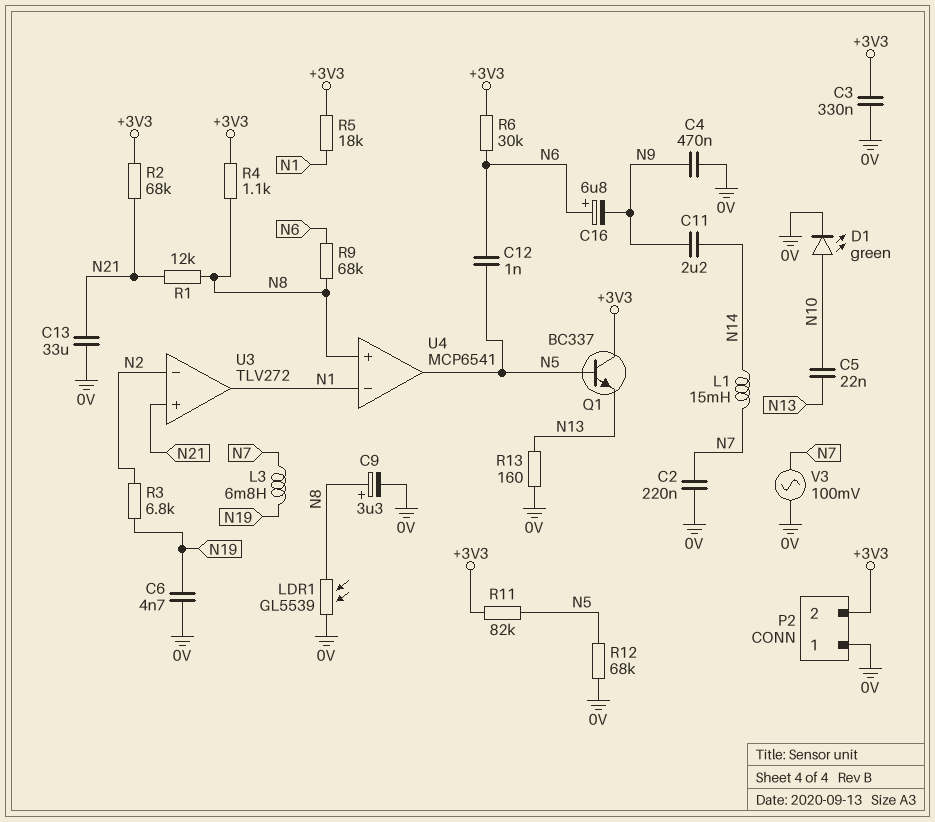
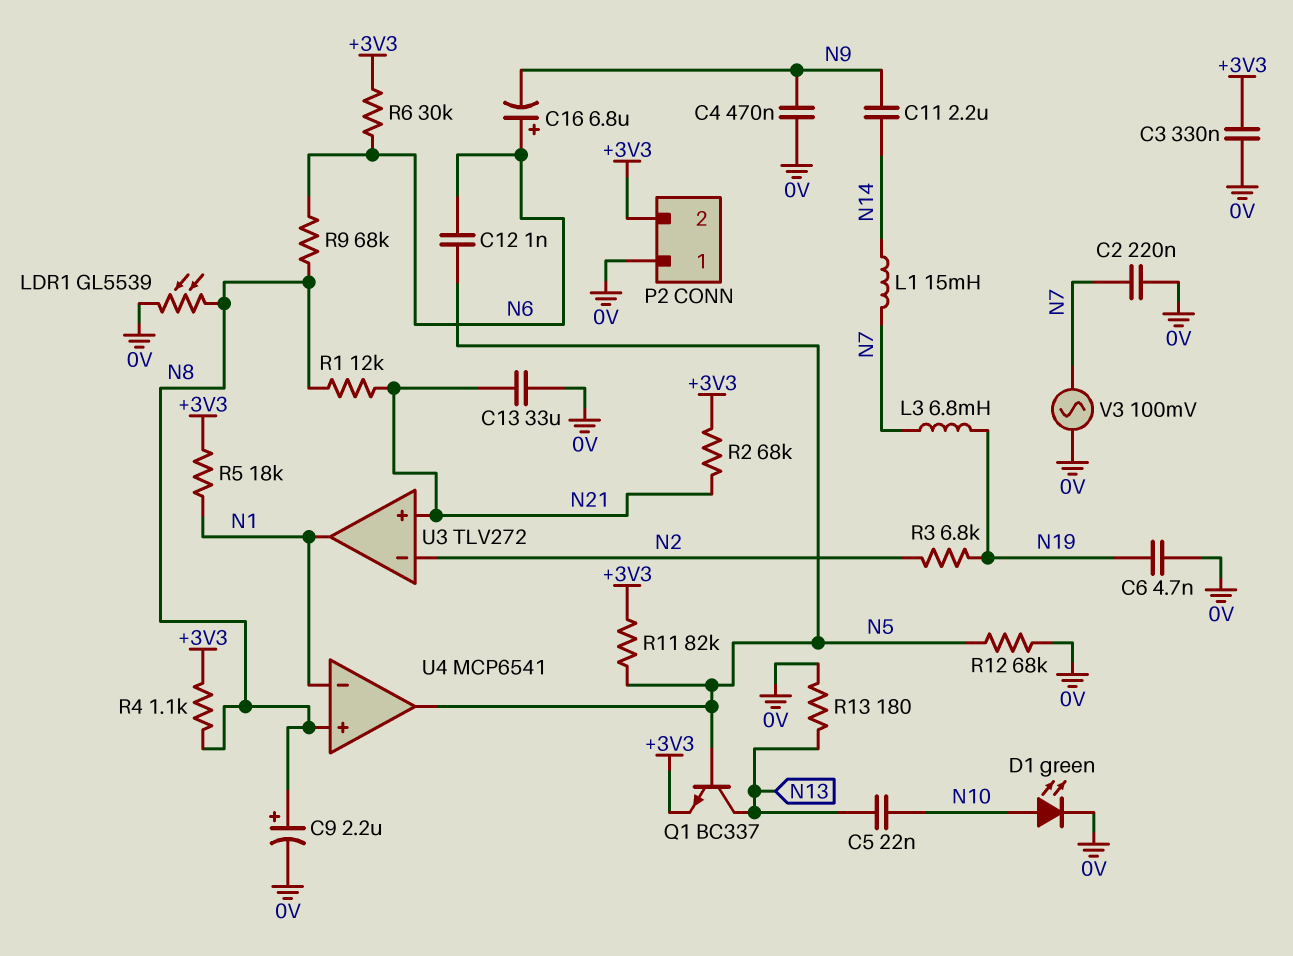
C9: 3.3uF (plus N8, minus 0V) -> 2.2uF (plus N8, minus 0V)
Q1: NPN BC337 (B N5, C +3V3, E N13) -> NPN BC337 (B N5, C N13, E +3V3)
R13: 160 (0V, N13) -> 180 (0V, N13)

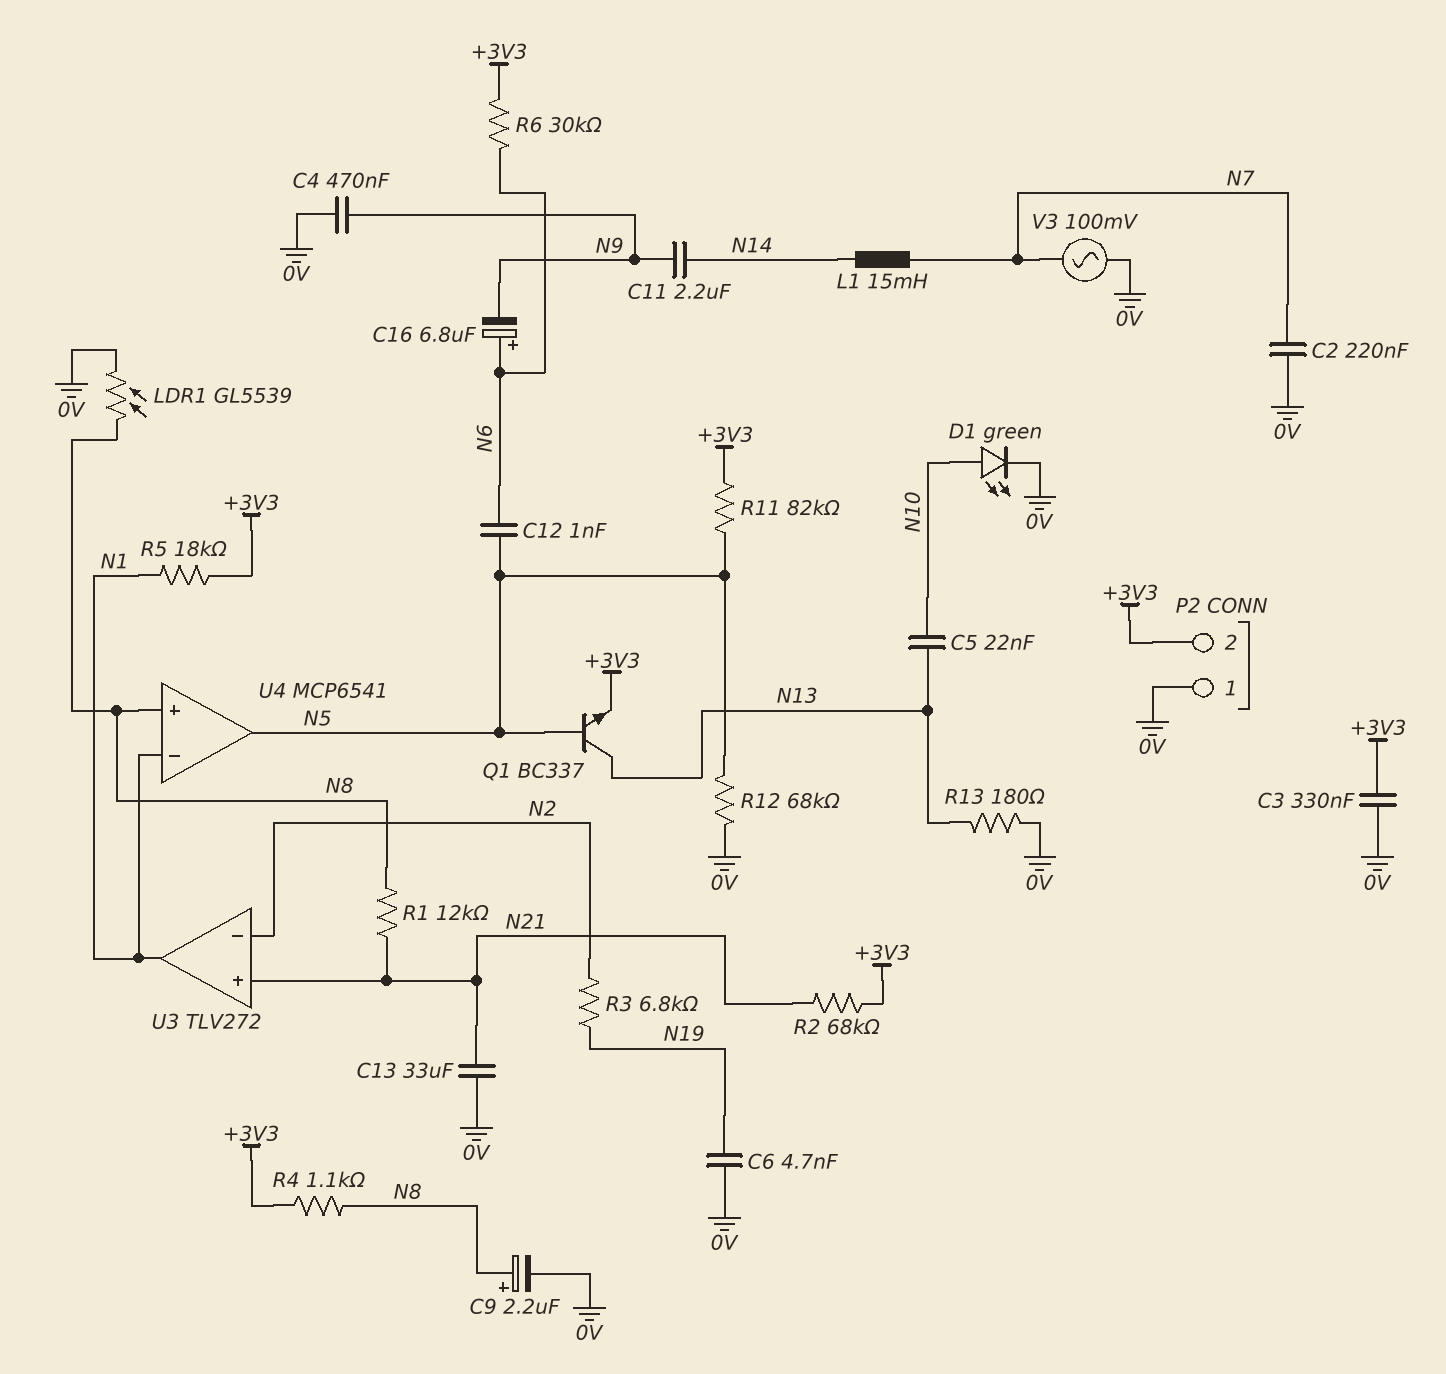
L3: 6.8mH (N7, N19) -> none
R9: 68k (N6, N8) -> none

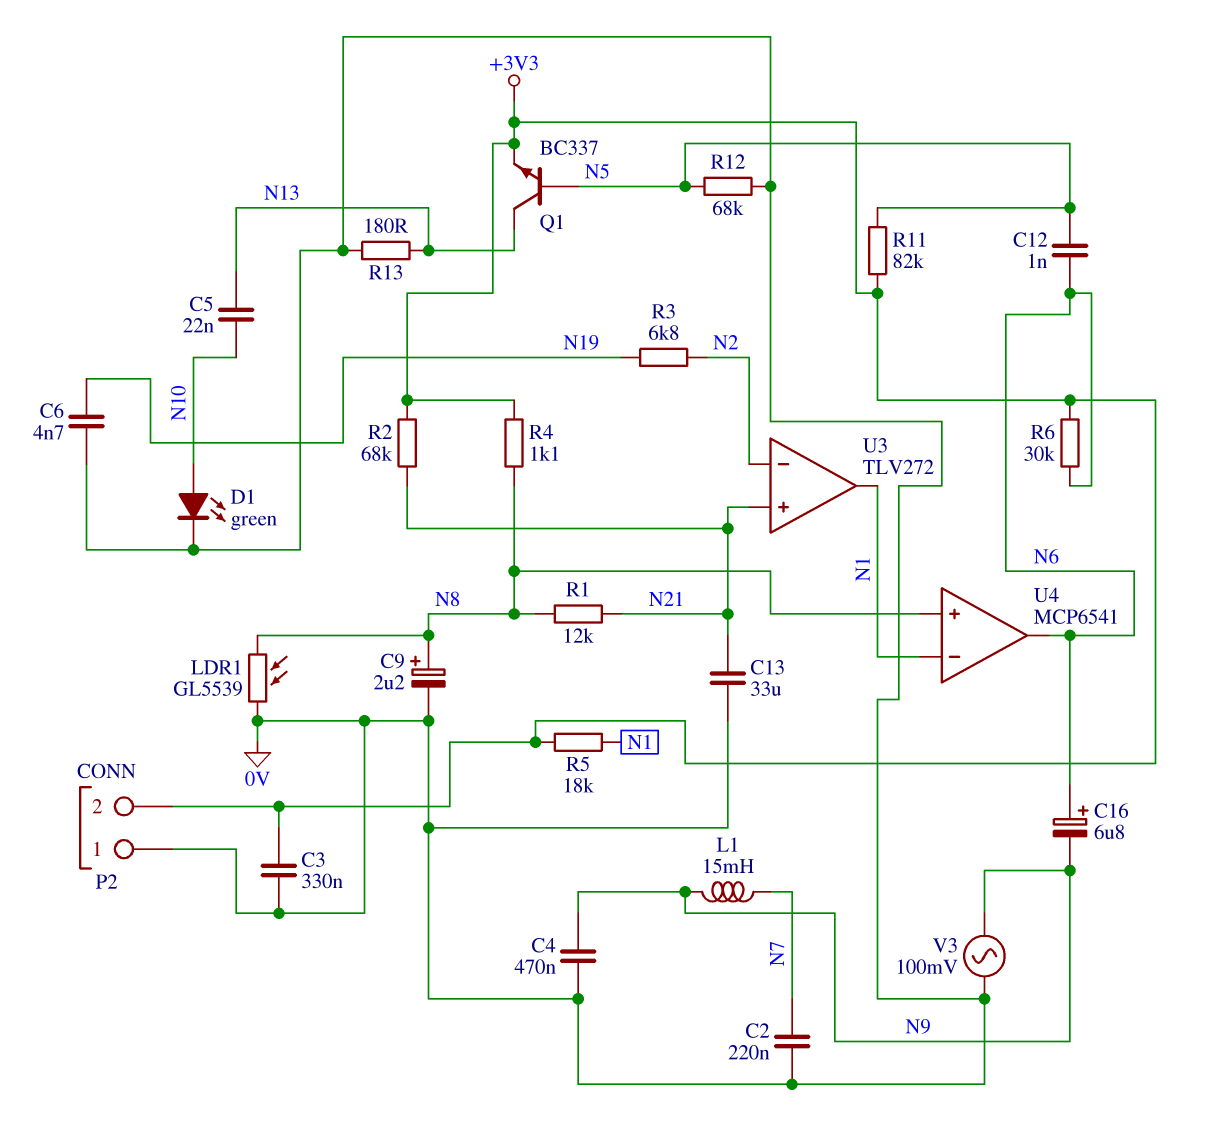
C11: 2.2uF (N9, N14) -> none
L1: 15mH (N7, N14) -> 15mH (N7, N9)
U4 pin out: N5 -> N6
V3: AC 100mV (0V, N7) -> AC 100mV (0V, N9)

